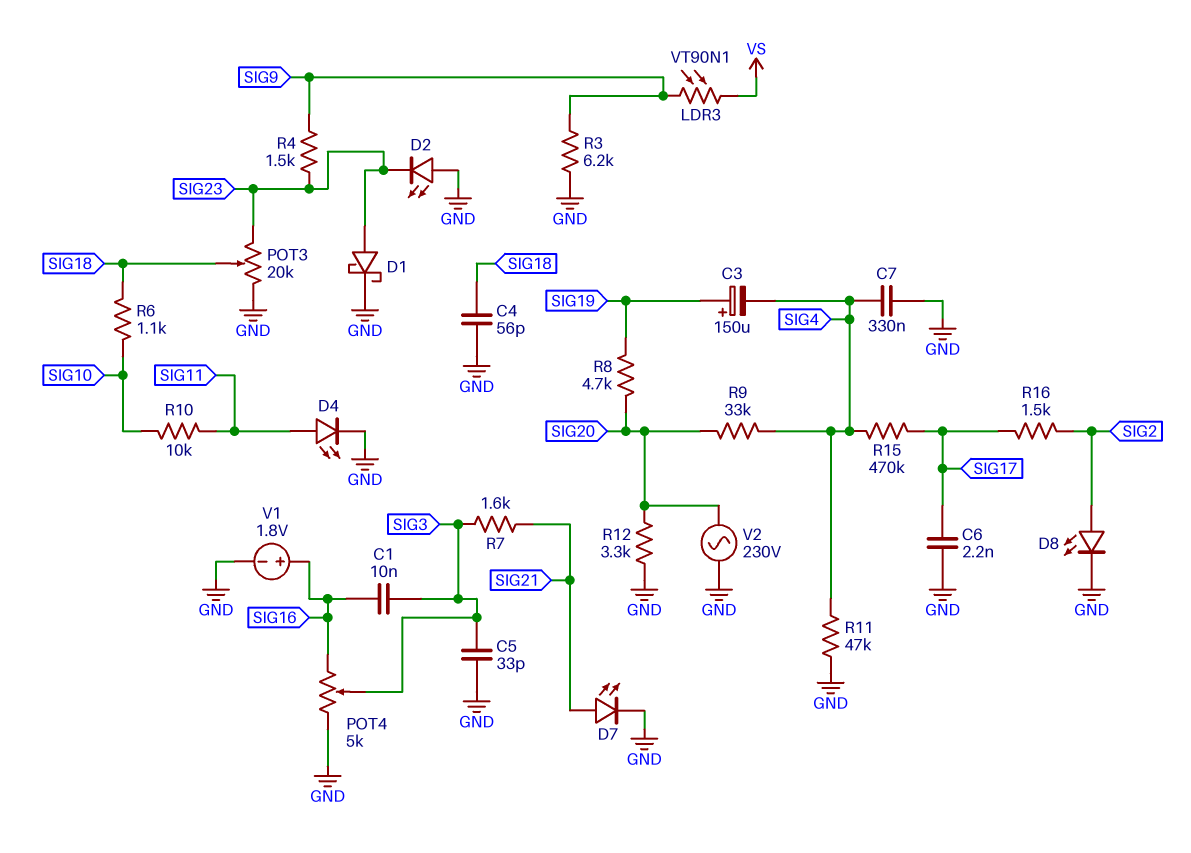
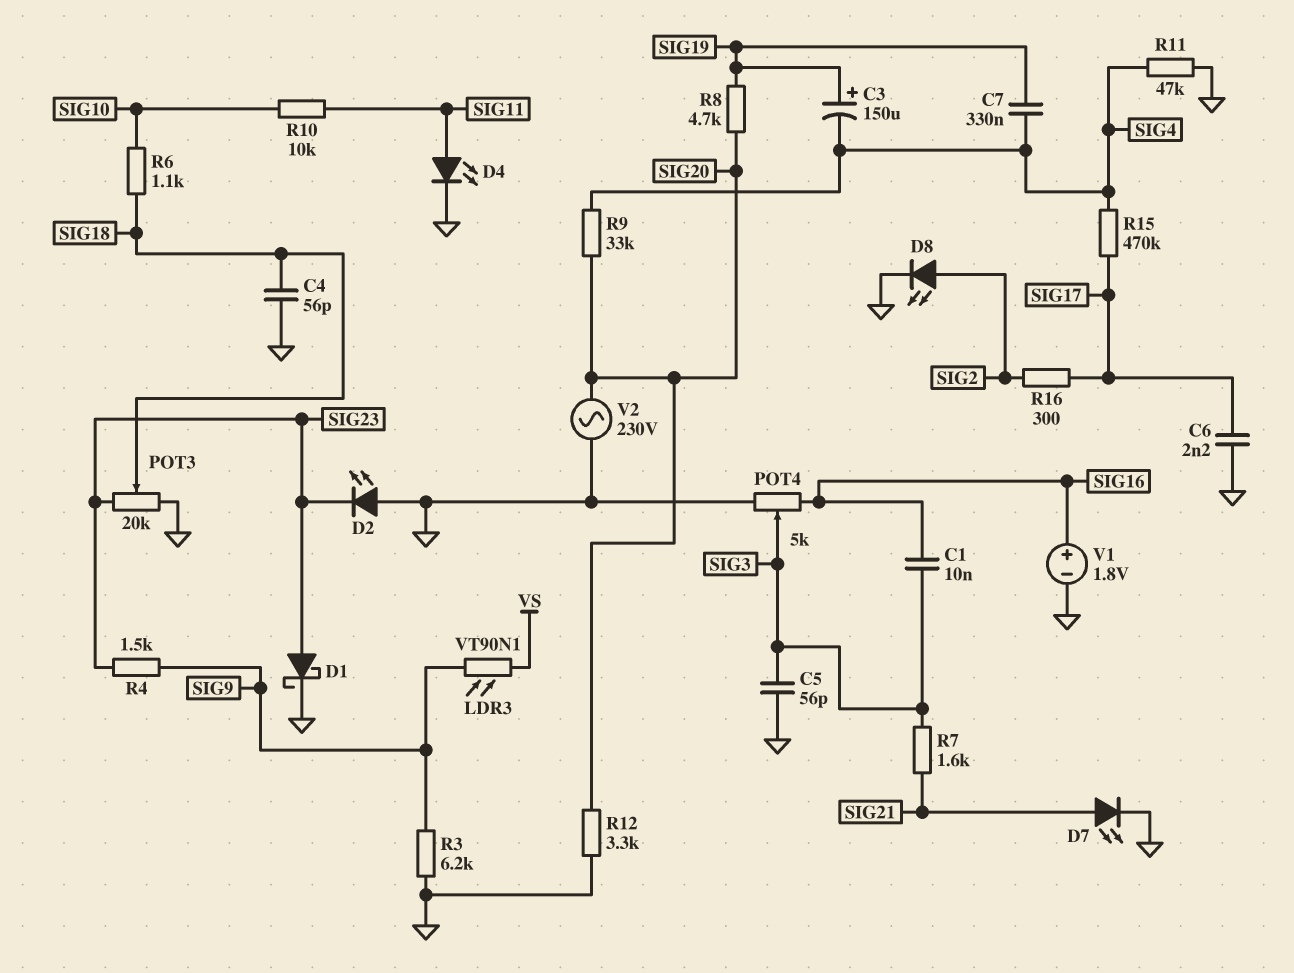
C5: 33pF (GND, SIG3) -> 56pF (GND, SIG3)
C7: 330nF (GND, SIG4) -> 330nF (SIG4, SIG19)
R16: 1.5k (SIG2, SIG17) -> 300 (SIG2, SIG17)

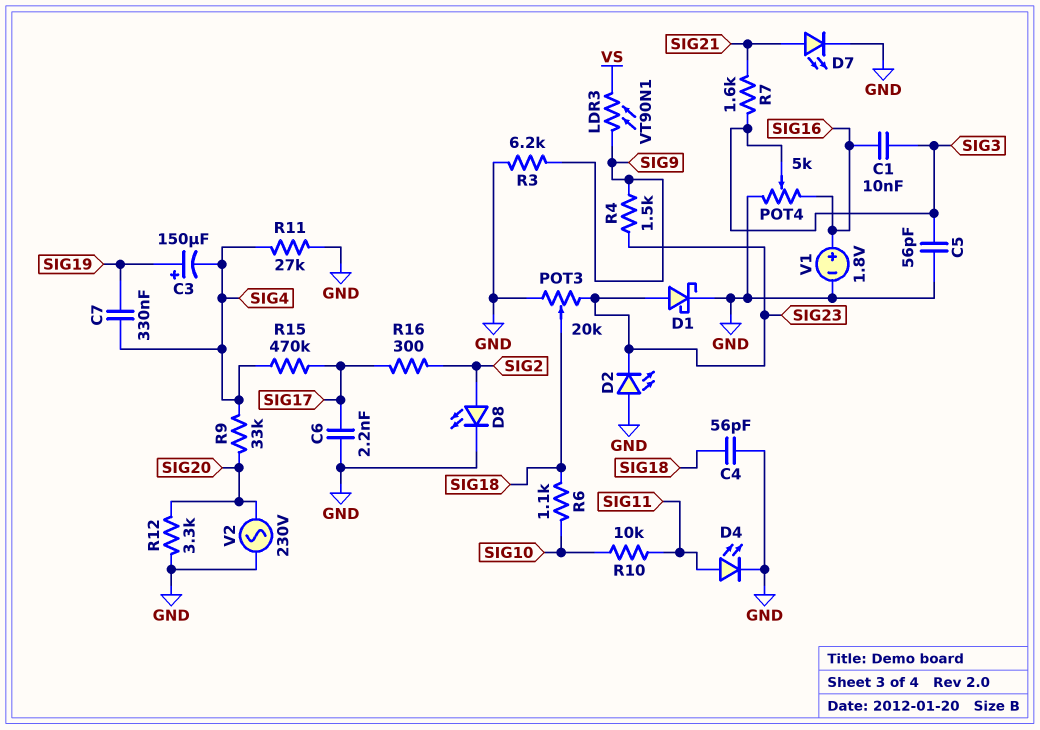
R8: 4.7k (SIG19, SIG20) -> none
R11: 47k (GND, SIG4) -> 27k (GND, SIG4)

